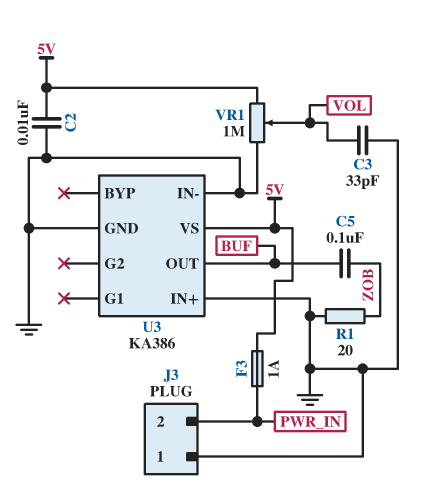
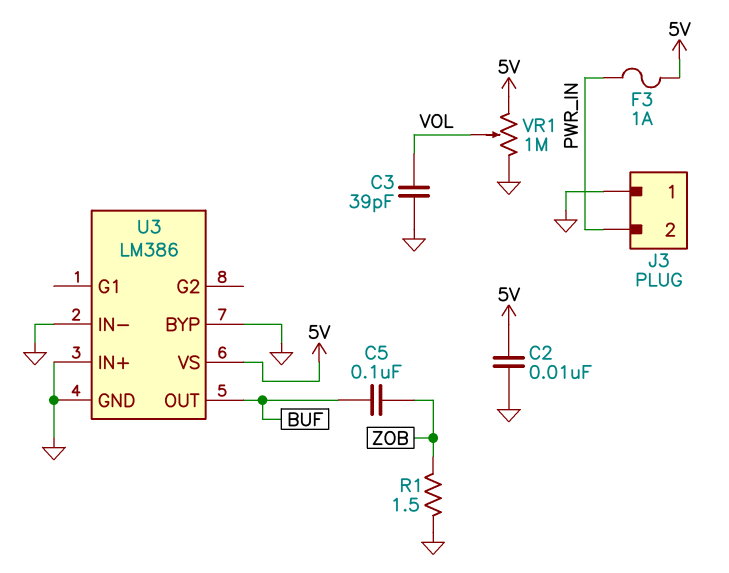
C3: 33pF (GND, VOL) -> 39pF (GND, VOL)
R1: 20 (GND, ZOB) -> 1.5 (GND, ZOB)
U3: KA386 -> LM386
U3 pin BYP: none -> GND

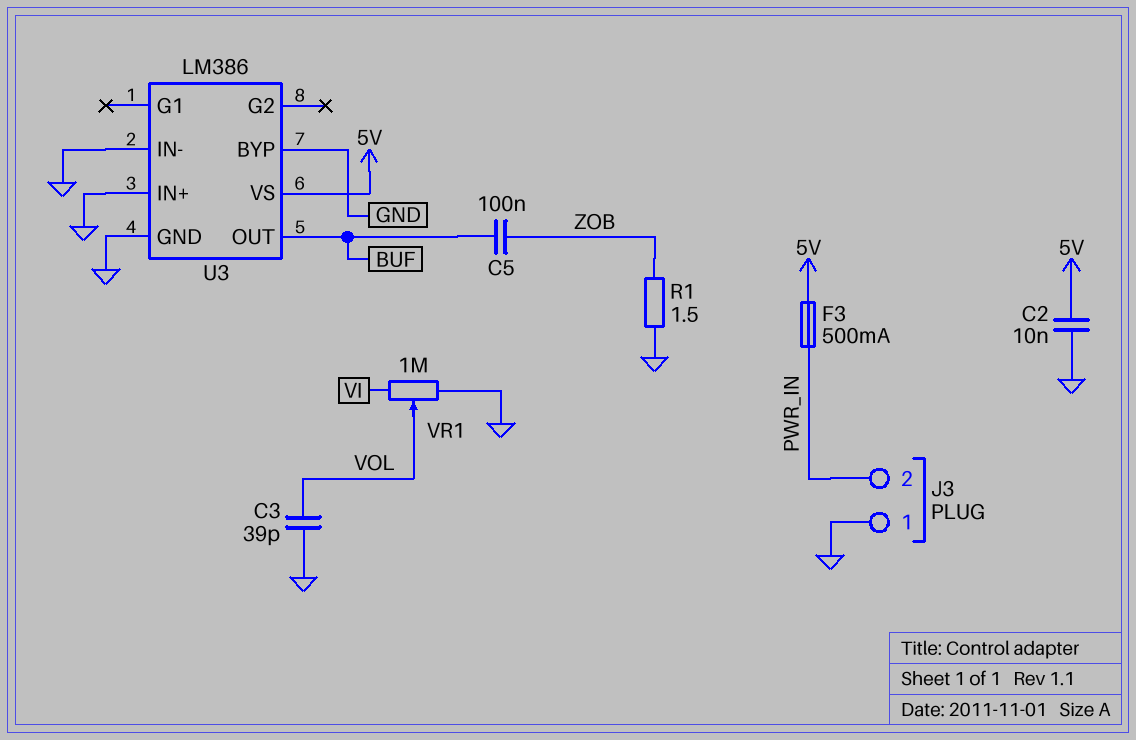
F3: 1A (5V, PWR_IN) -> 500mA (5V, PWR_IN)
VR1: 1M (5V, GND, wiper VOL) -> 1M (GND, VI, wiper VOL)

